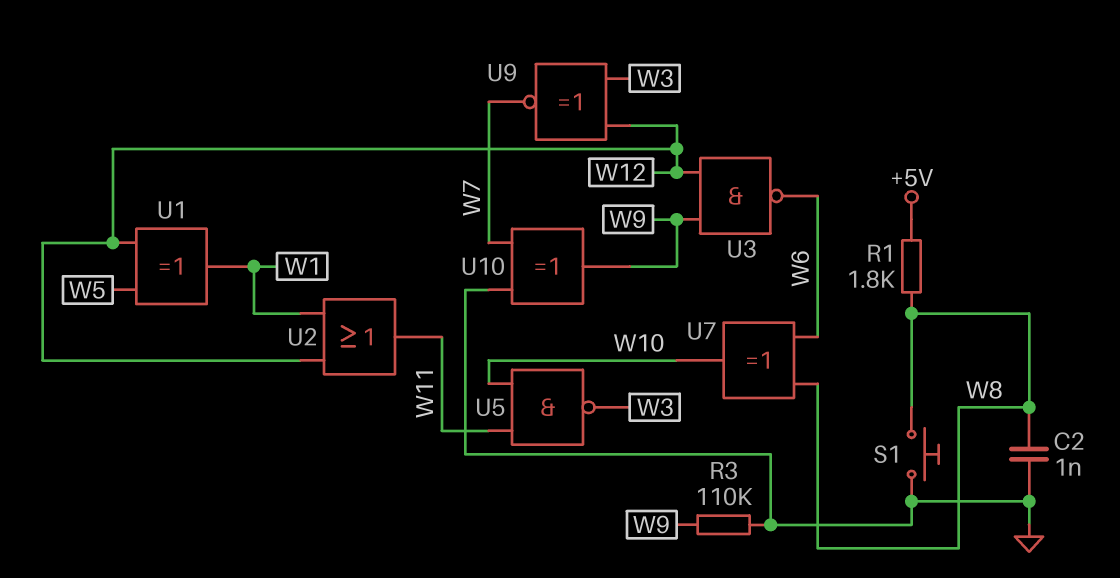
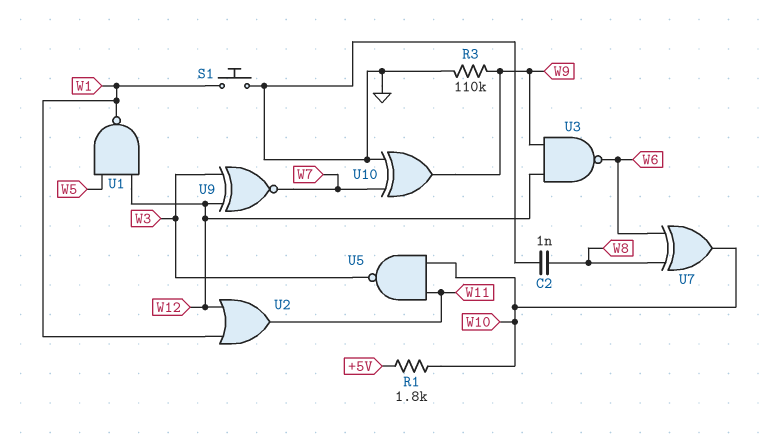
R1: 1.8k (+5V, W8) -> 1.8k (+5V, W10)
S1: button (GND, W8) -> button (GND, W1)
U1: XOR (in W5, in W12, out W1) -> NAND (in W5, in W12, out W1)

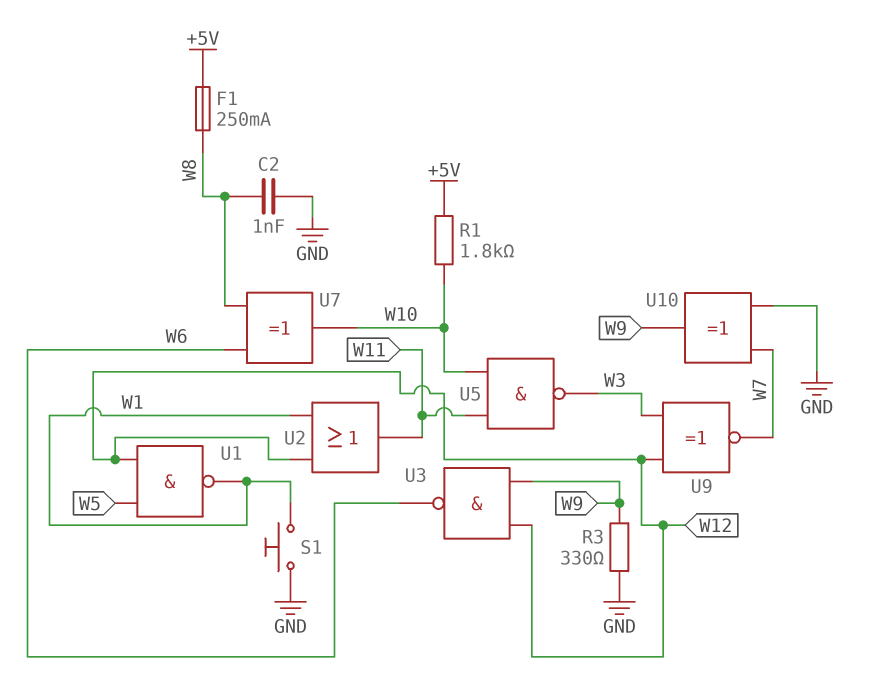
F1: none -> 250mA (+5V, W8)
R3: 110k (GND, W9) -> 330 (GND, W9)

